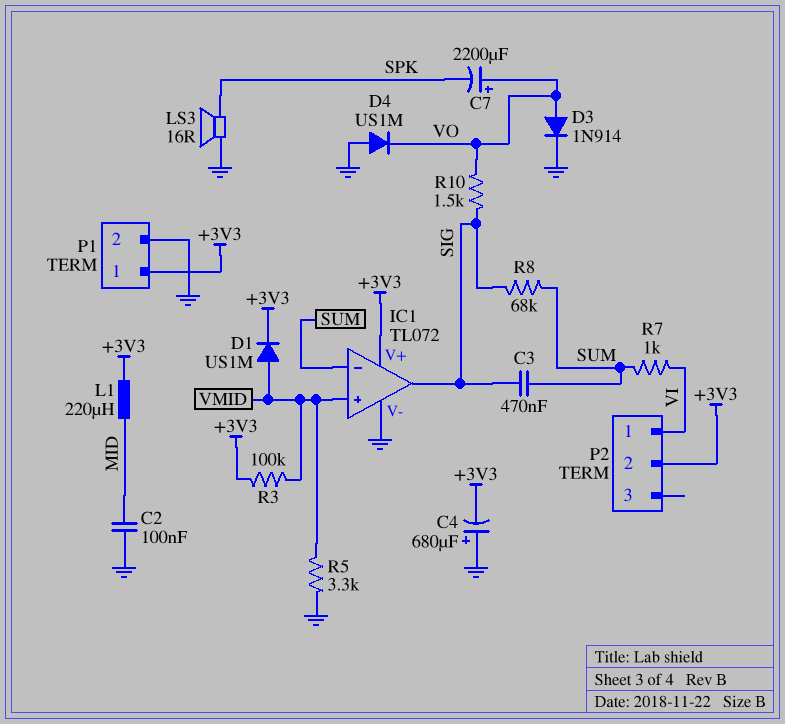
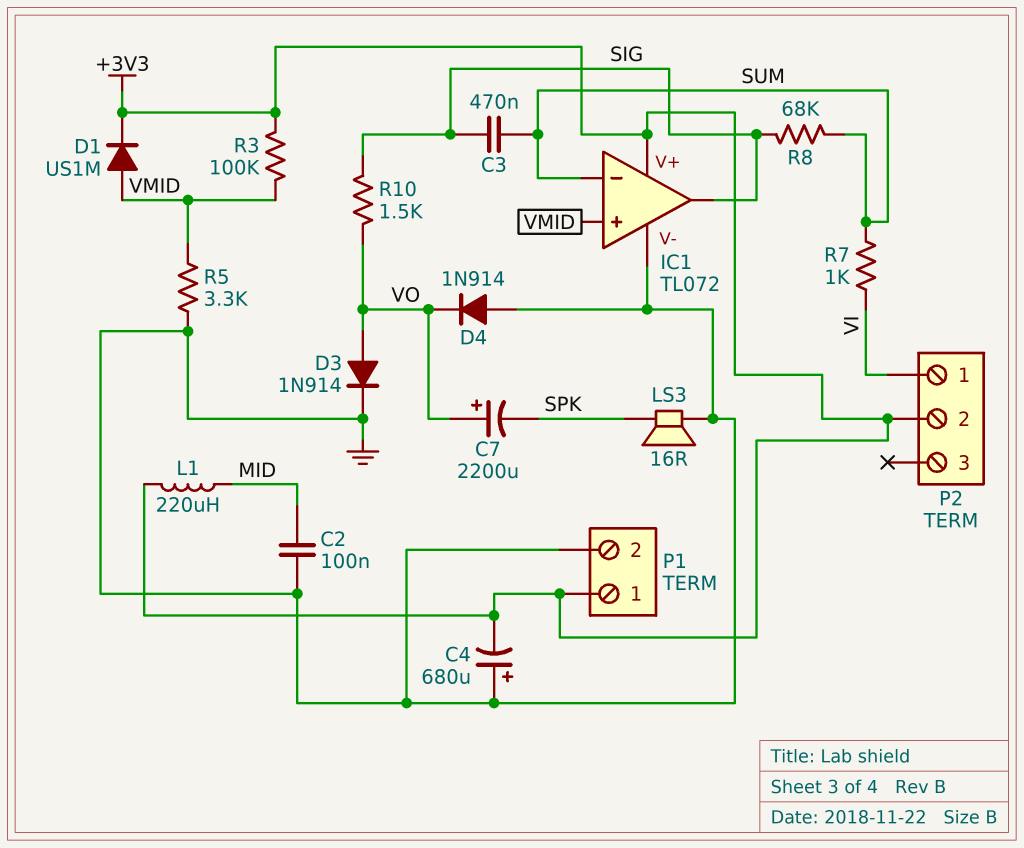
D4: diode US1M (A GND, K VO) -> diode 1N914 (A GND, K VO)

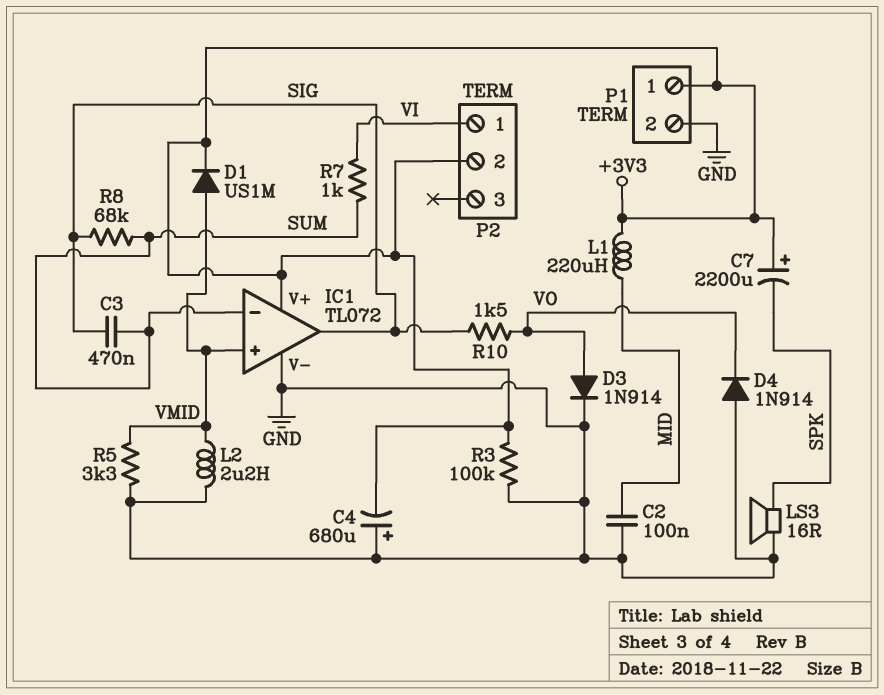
C7: 2200uF (plus VO, minus SPK) -> 2200uF (plus +3V3, minus SPK)
L2: none -> 2.2uH (GND, VMID)
R3: 100k (+3V3, VMID) -> 100k (+3V3, GND)

